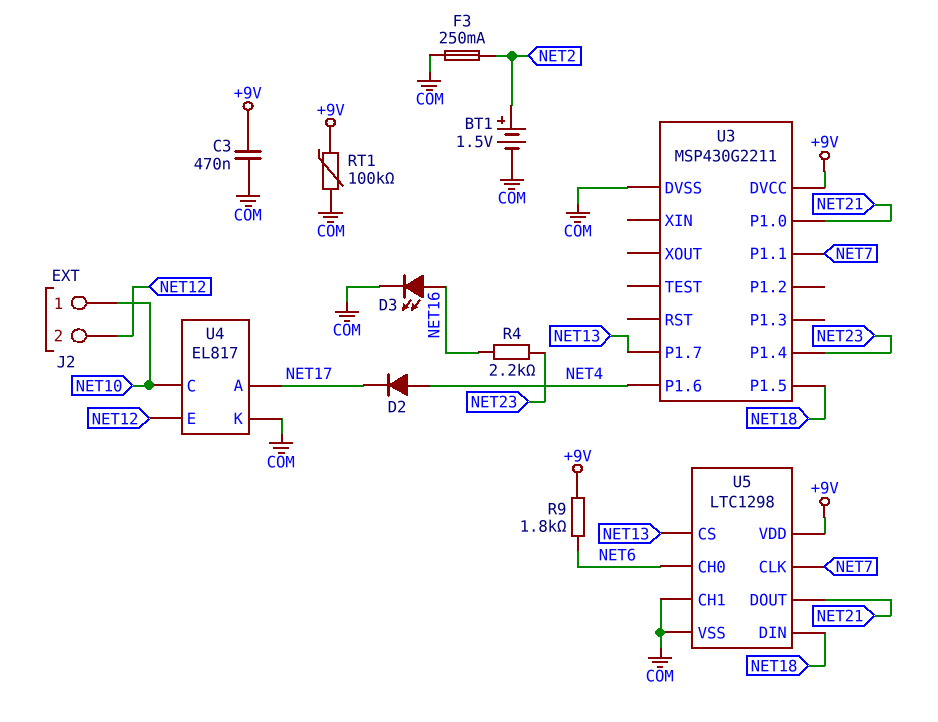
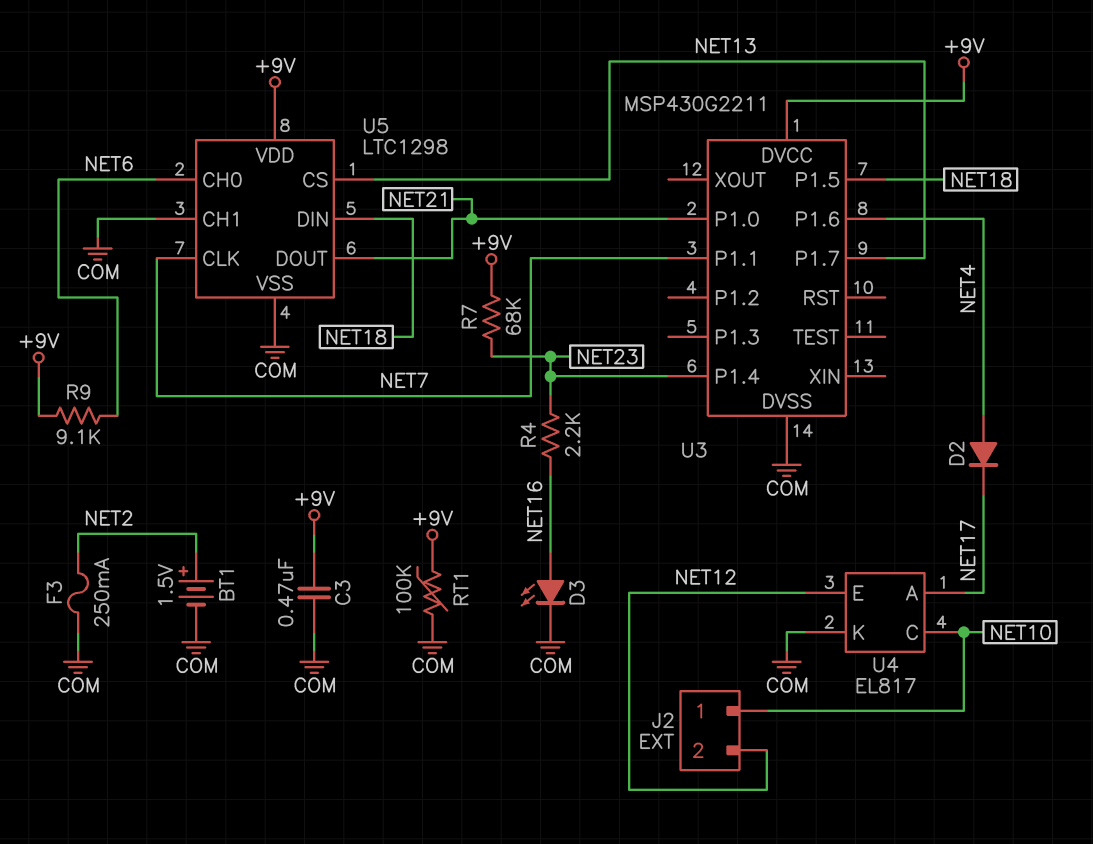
R7: none -> 68k (+9V, NET23)
R9: 1.8k (+9V, NET6) -> 9.1k (+9V, NET6)

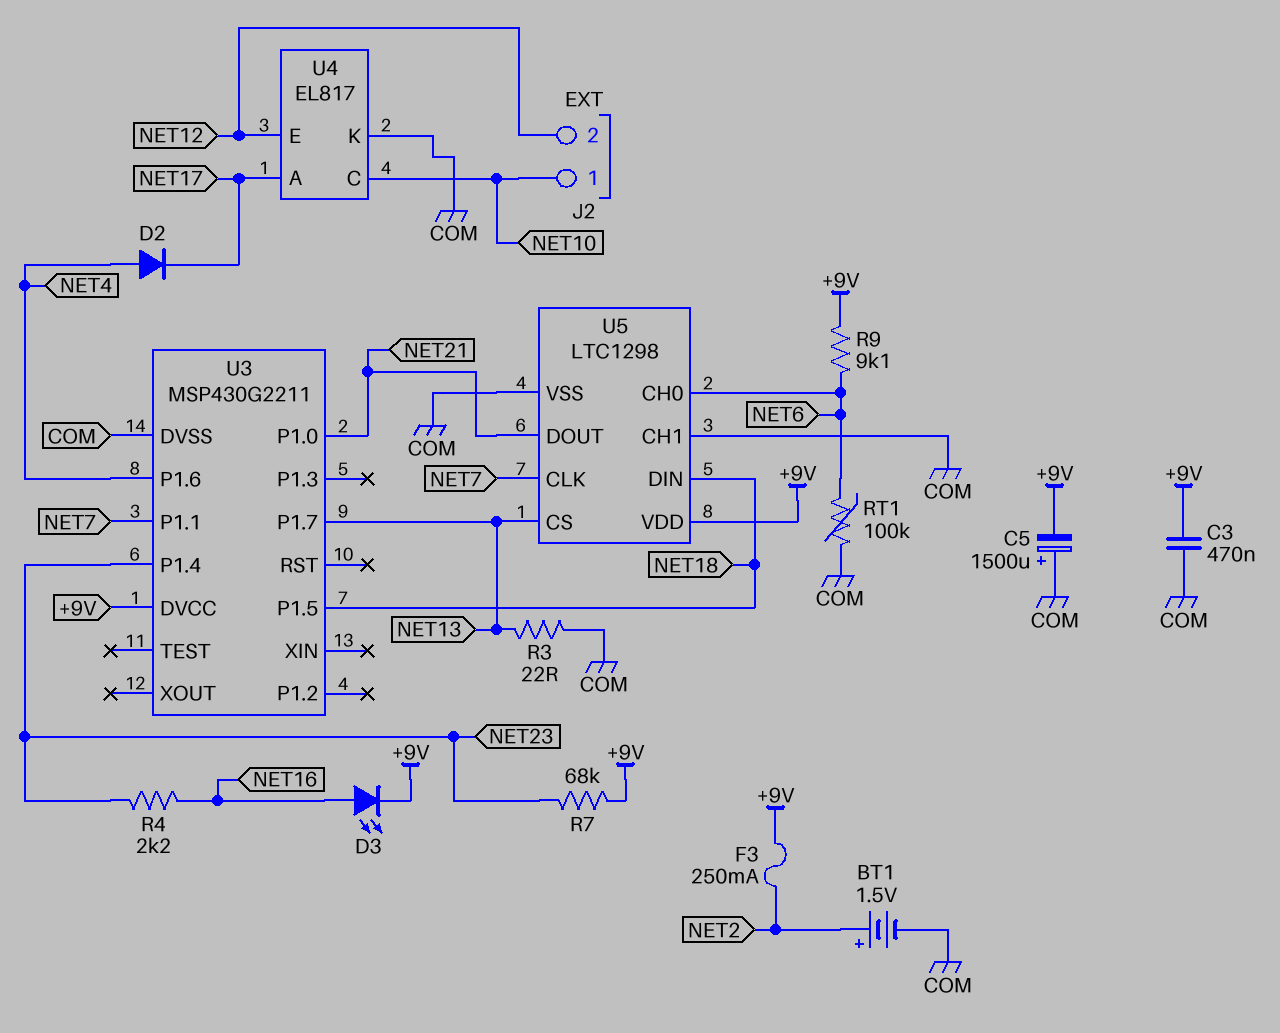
C5: none -> 1500uF (plus COM, minus +9V)
D3: LED (A NET16, K COM) -> LED (A NET16, K +9V)
F3: 250mA (COM, NET2) -> 250mA (+9V, NET2)
R3: none -> 22 (COM, NET13)
RT1: 100k (+9V, COM) -> 100k (COM, NET6)

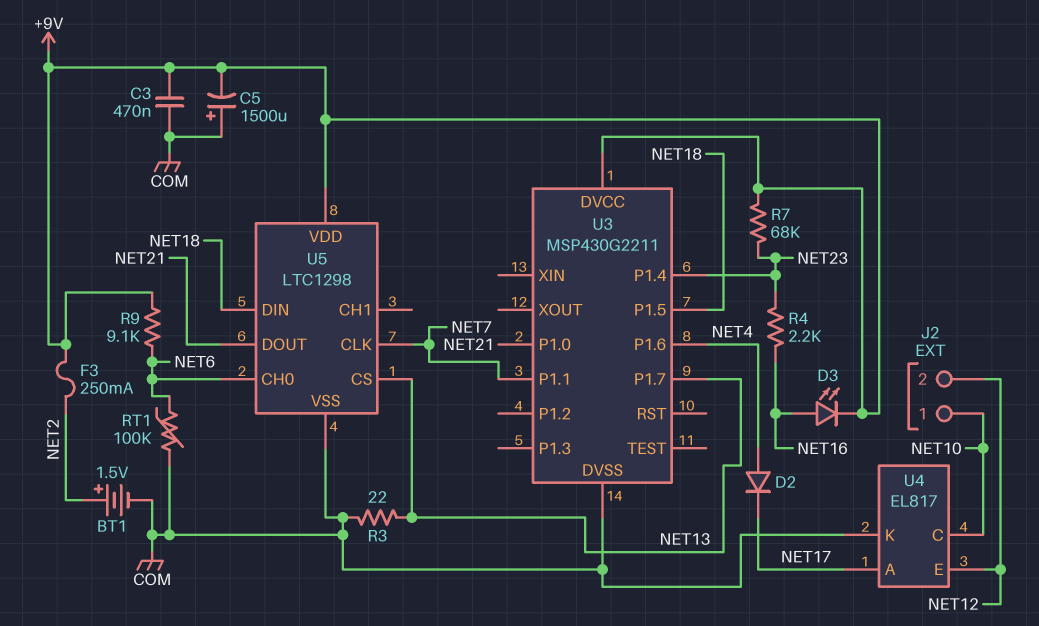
U5 pin CH1: COM -> none

